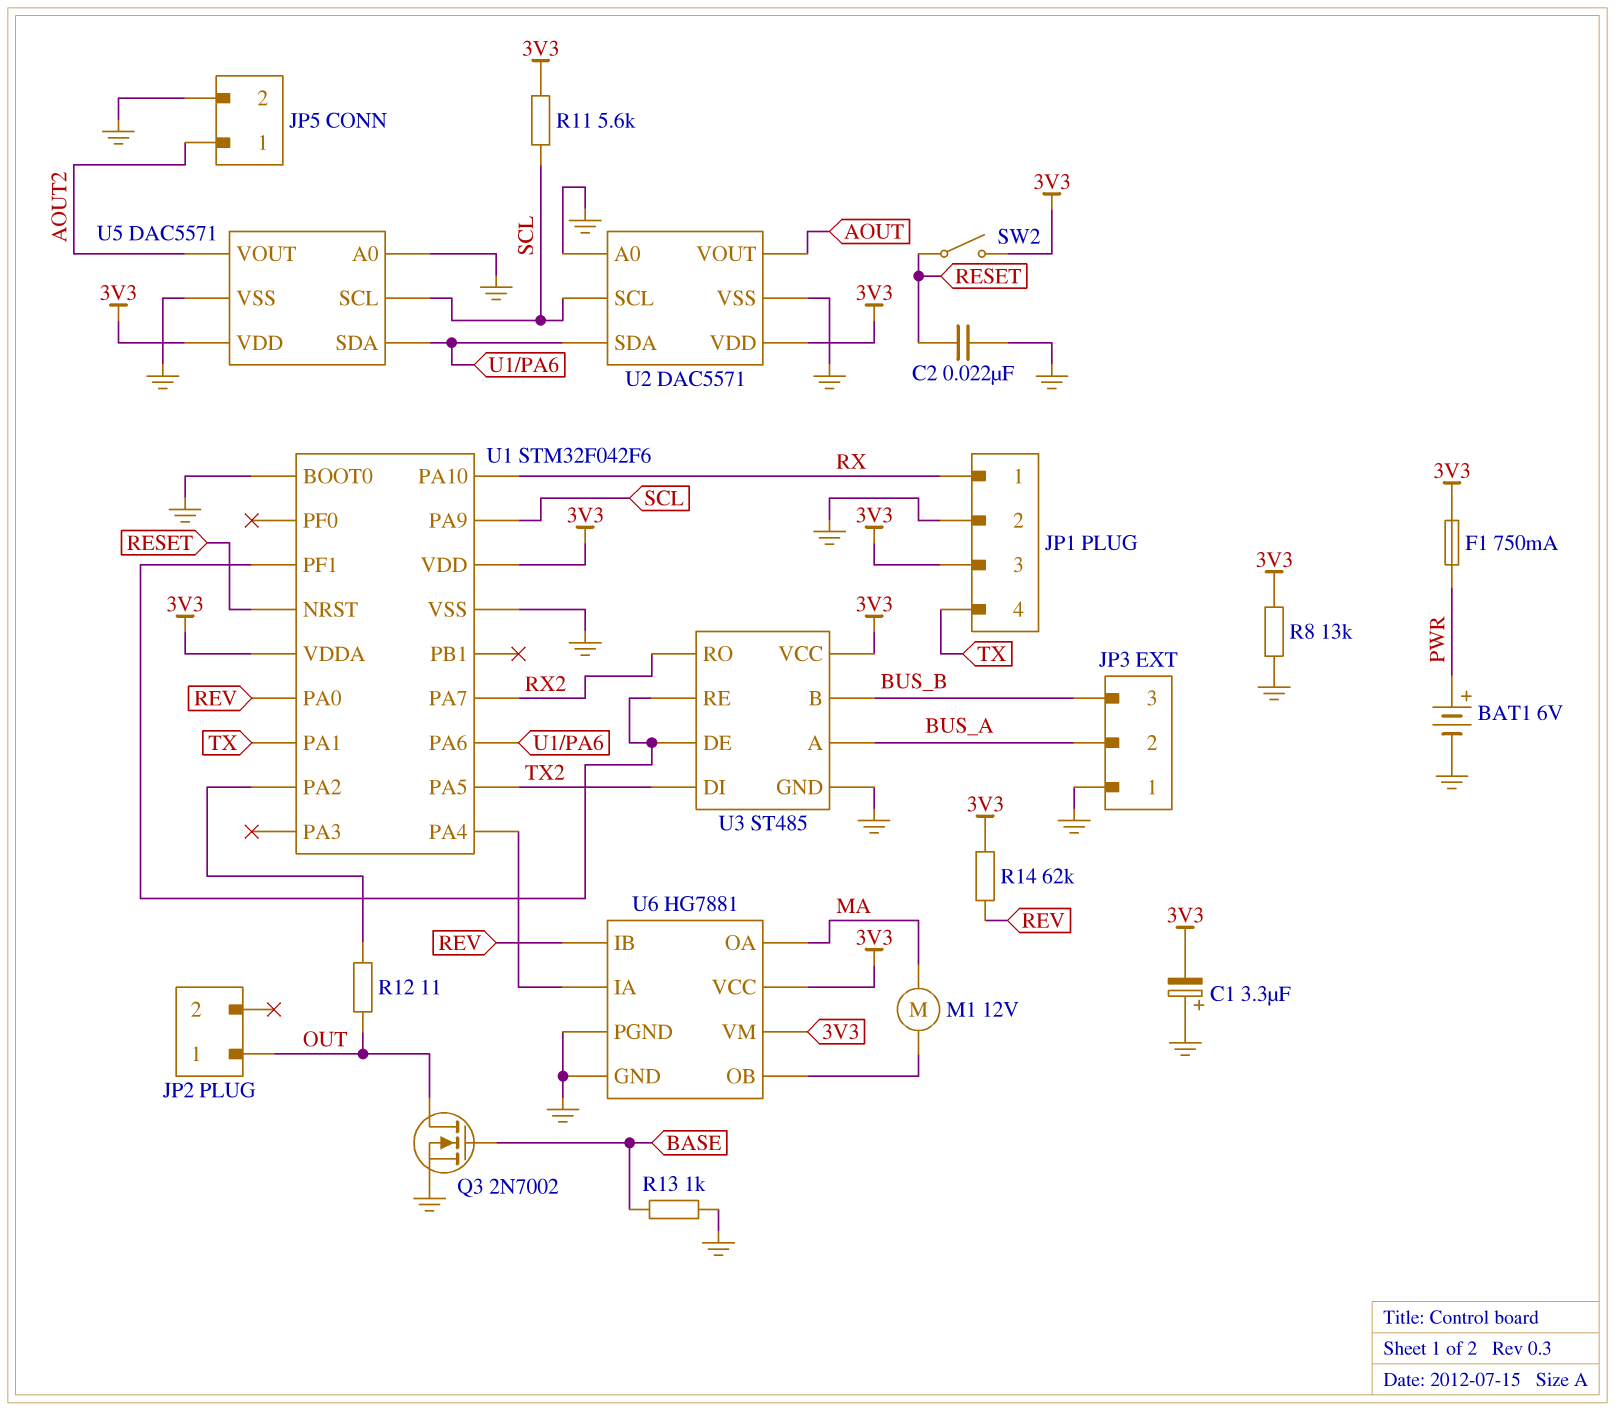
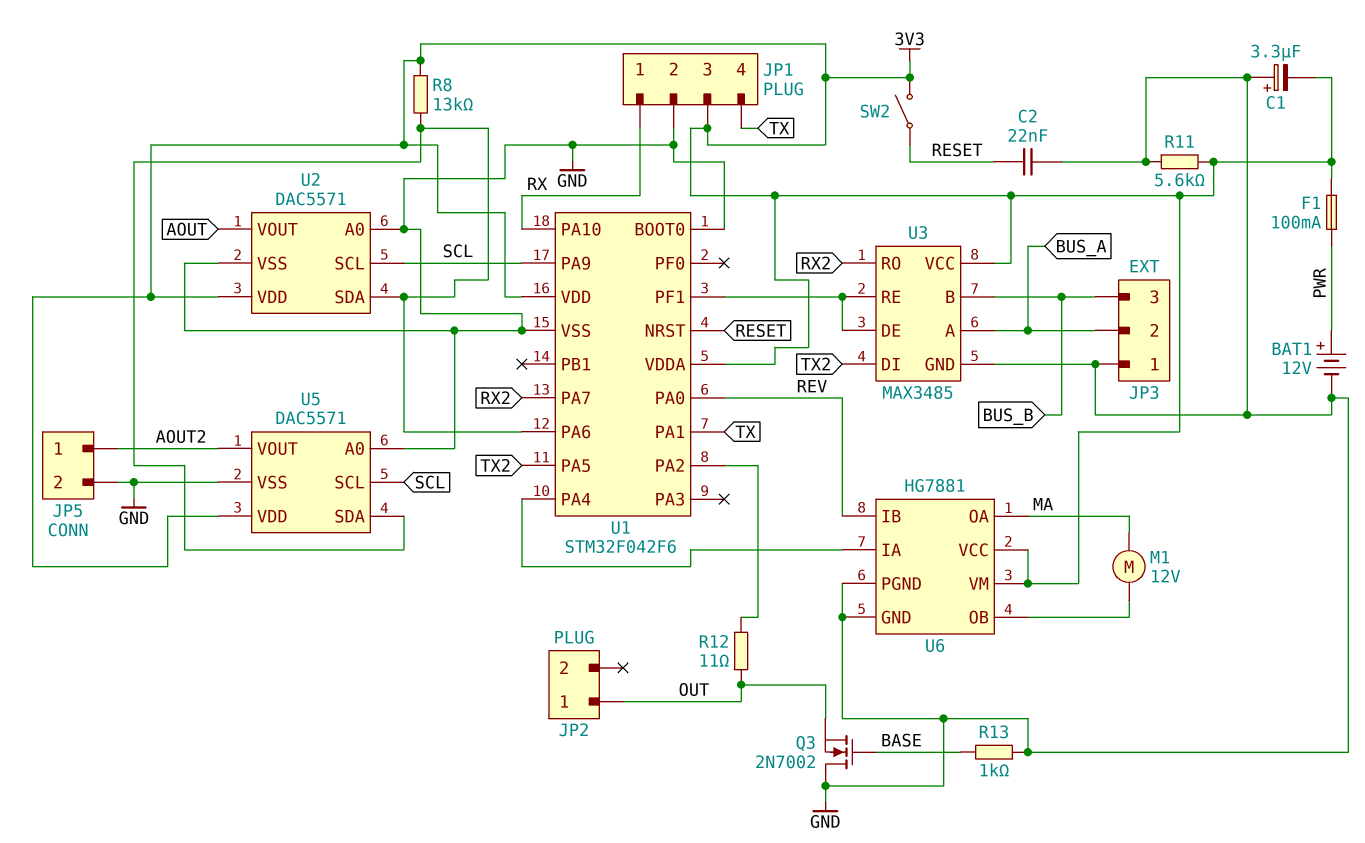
BAT1: 6V (plus PWR, minus GND) -> 12V (plus PWR, minus GND)
F1: 750mA (3V3, PWR) -> 100mA (3V3, PWR)
Q3: NMOS 2N7002 (G BASE, D OUT, S GND) -> NMOS 2N7002 (G BASE, D GND, S OUT)
R8: 13k (3V3, GND) -> 13k (3V3, U1/PA6)
R11: 5.6k (3V3, SCL) -> 5.6k (3V3, GND)
R14: 62k (3V3, REV) -> none
U3: ST485 -> MAX3485

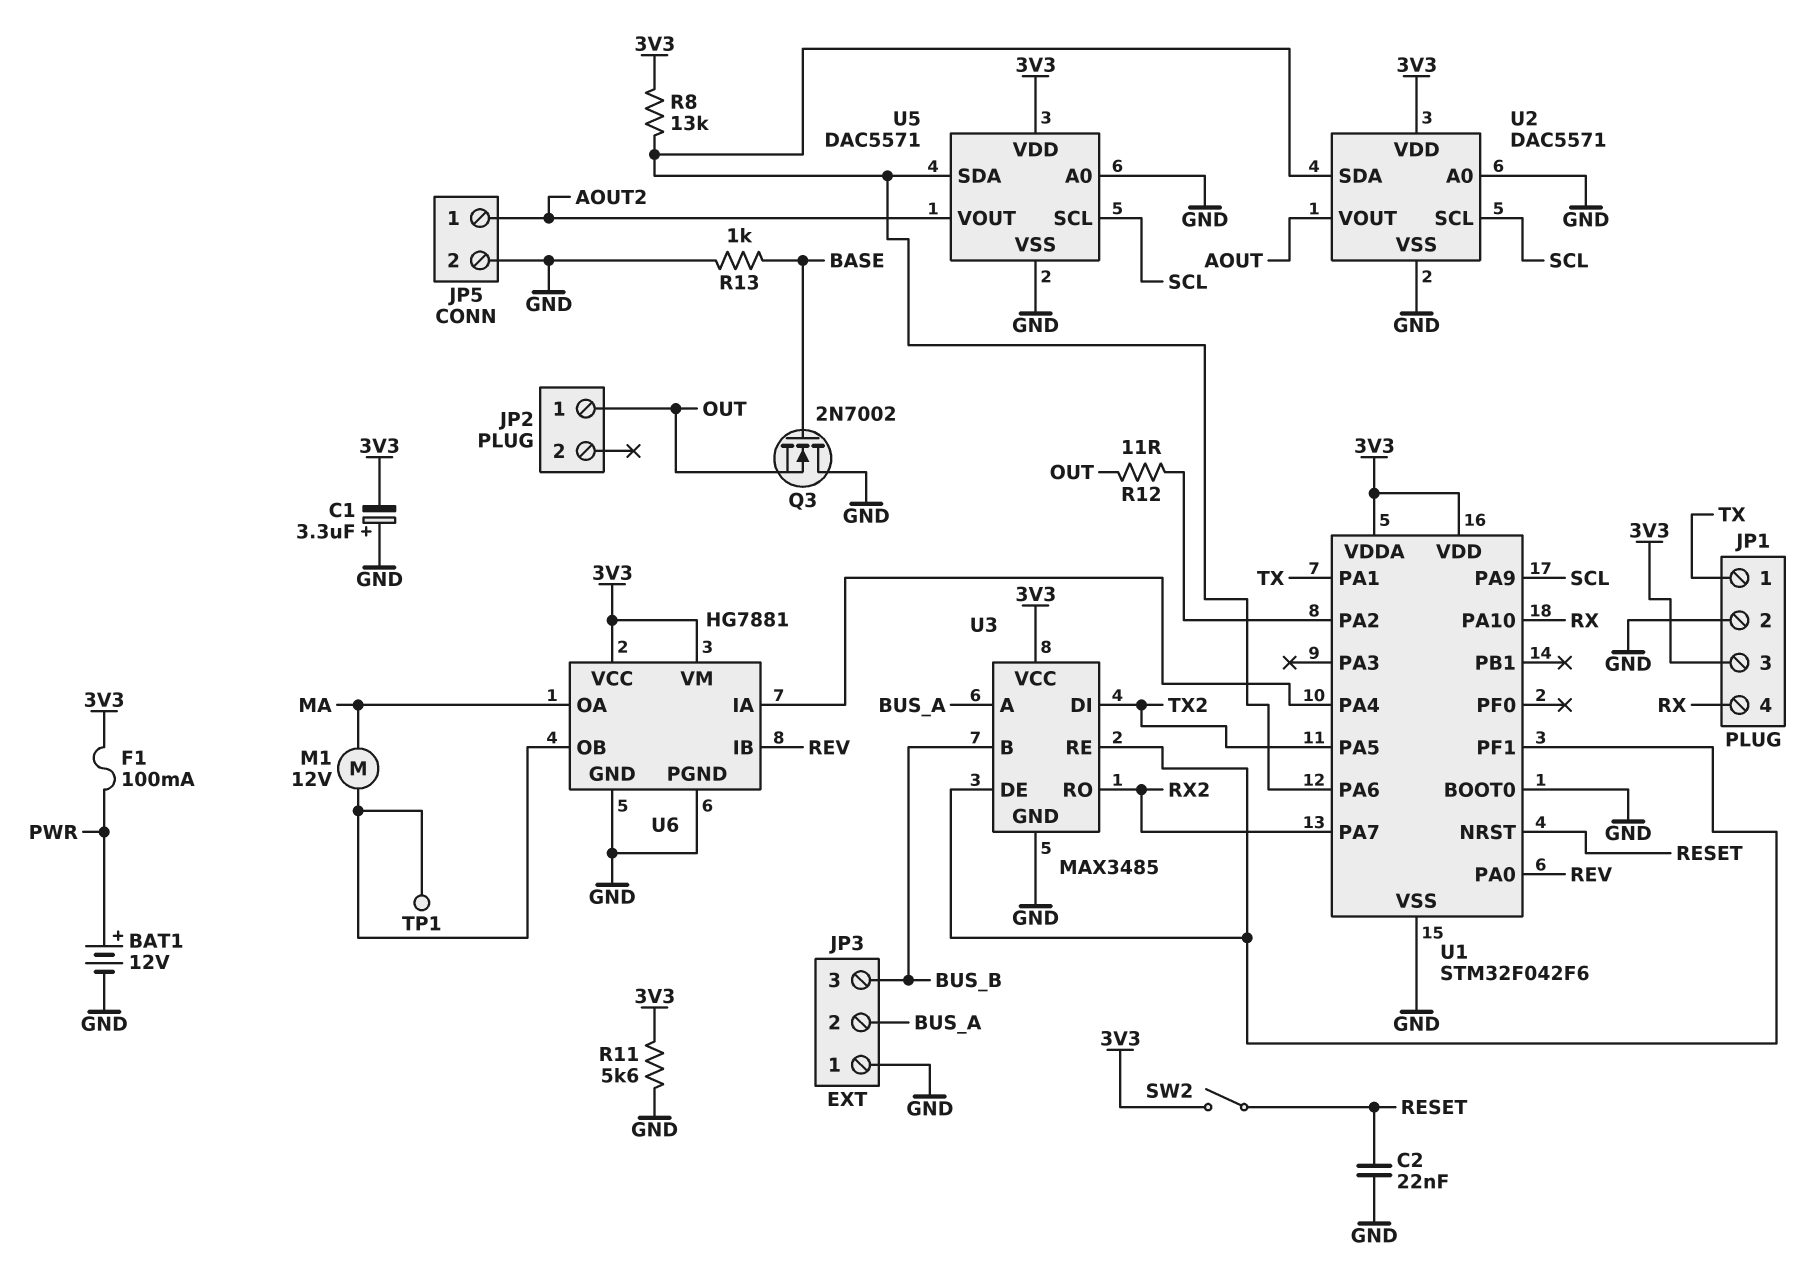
JP1 pin 1: RX -> TX
JP1 pin 4: TX -> RX
TP1: none -> test point (U6/OB)

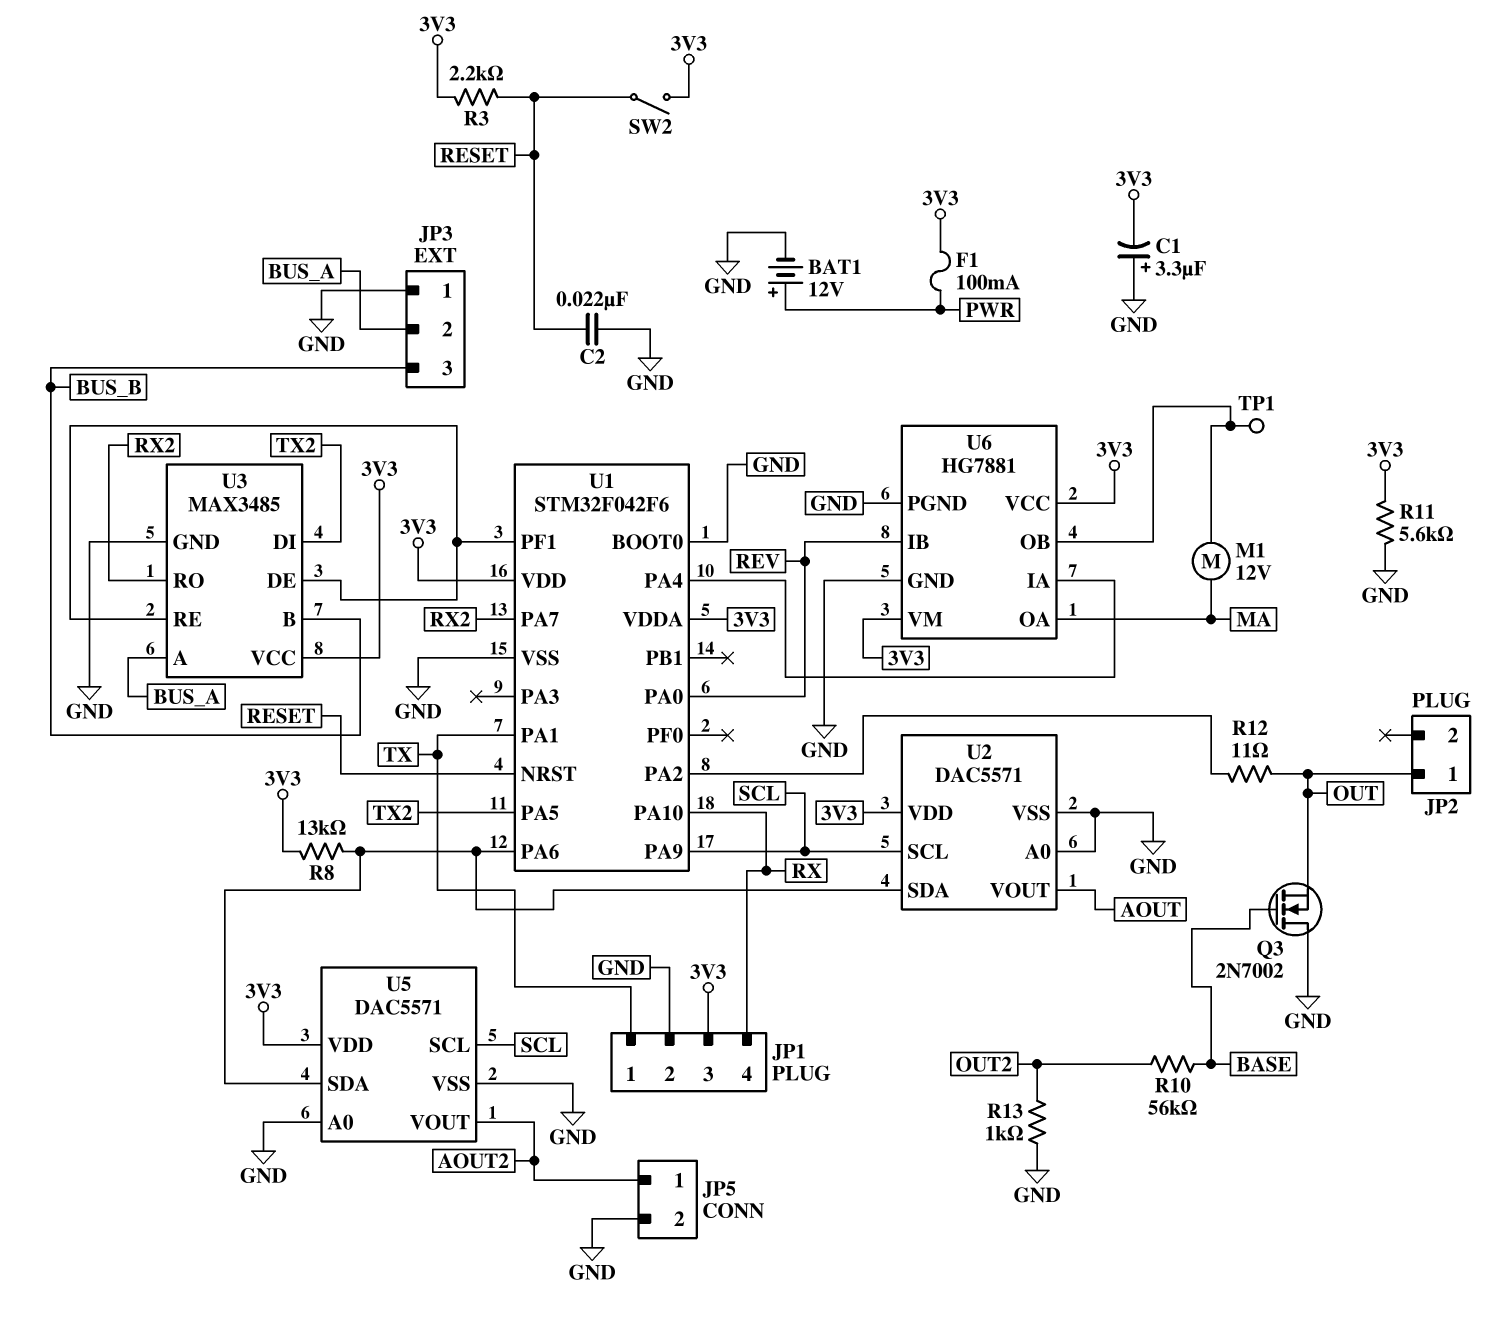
R3: none -> 2.2k (3V3, RESET)
R10: none -> 56k (BASE, OUT2)
R13: 1k (BASE, GND) -> 1k (GND, OUT2)

